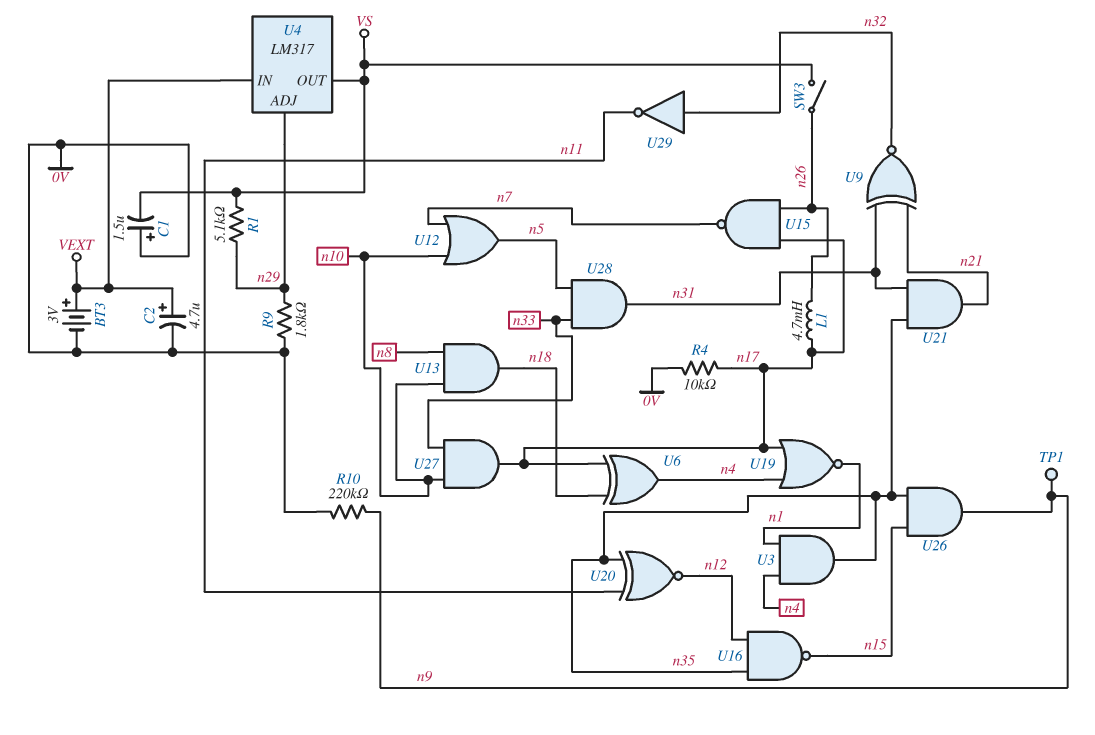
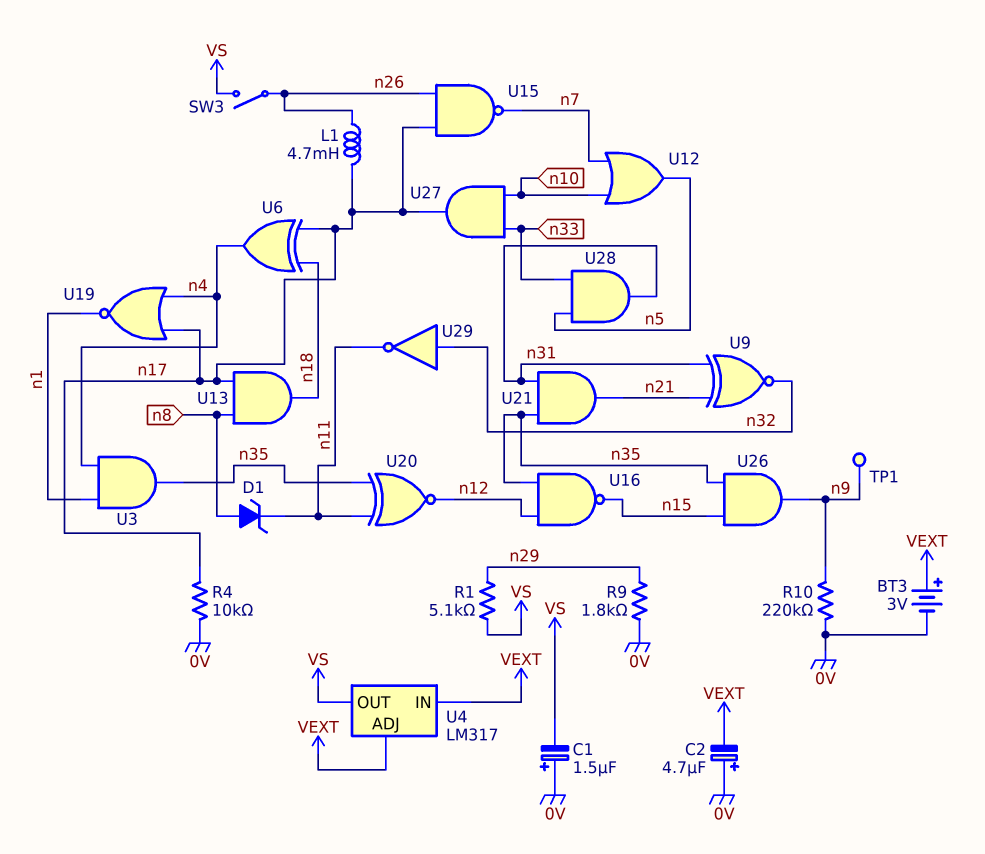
C2: 4.7uF (plus VEXT, minus 0V) -> 4.7uF (plus 0V, minus VEXT)
D1: none -> zener (A n8, K n11)
U4 pin ADJ: n29 -> VEXT
U13: AND (in n8, in n10, out n18) -> AND (in n8, in n17, out n18)

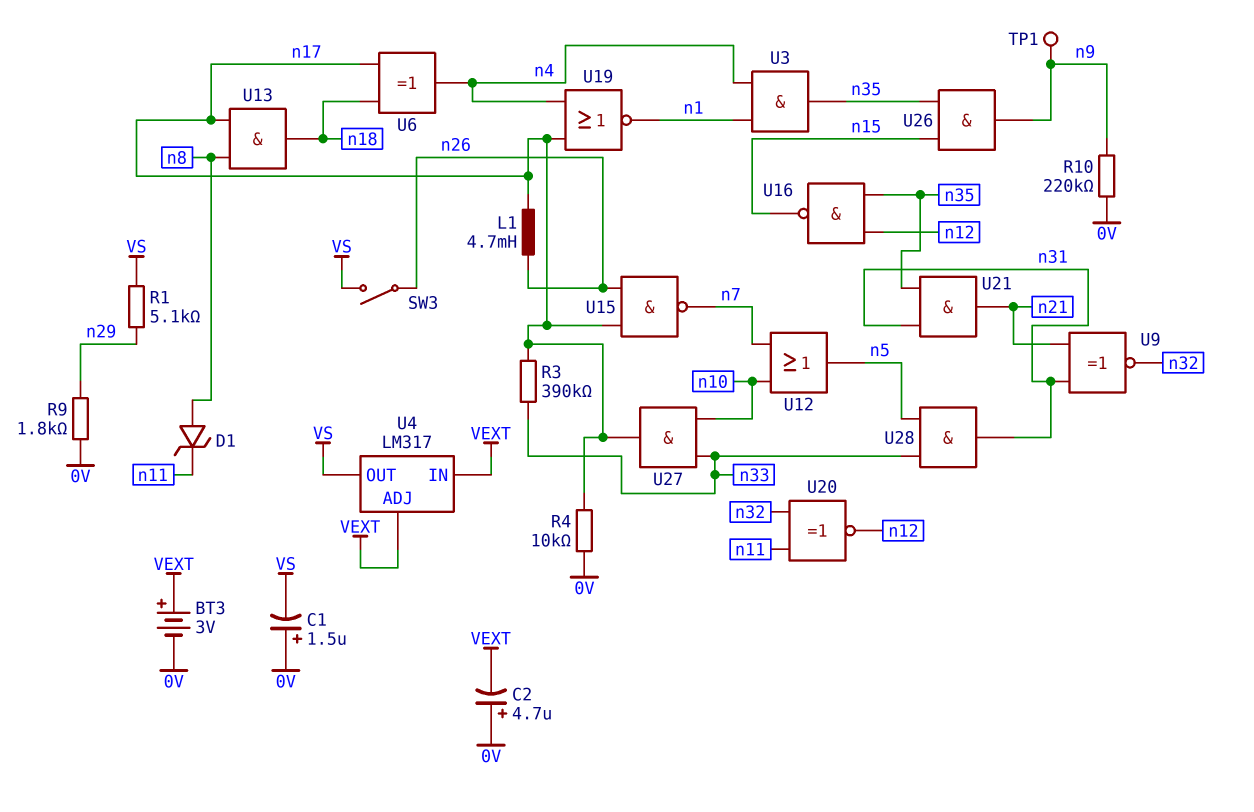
R3: none -> 390k (n17, n33)
U20: XNOR (in n11, in n35, out n12) -> XNOR (in n11, in n32, out n12)
U29: NOT (in n32, out n11) -> none

